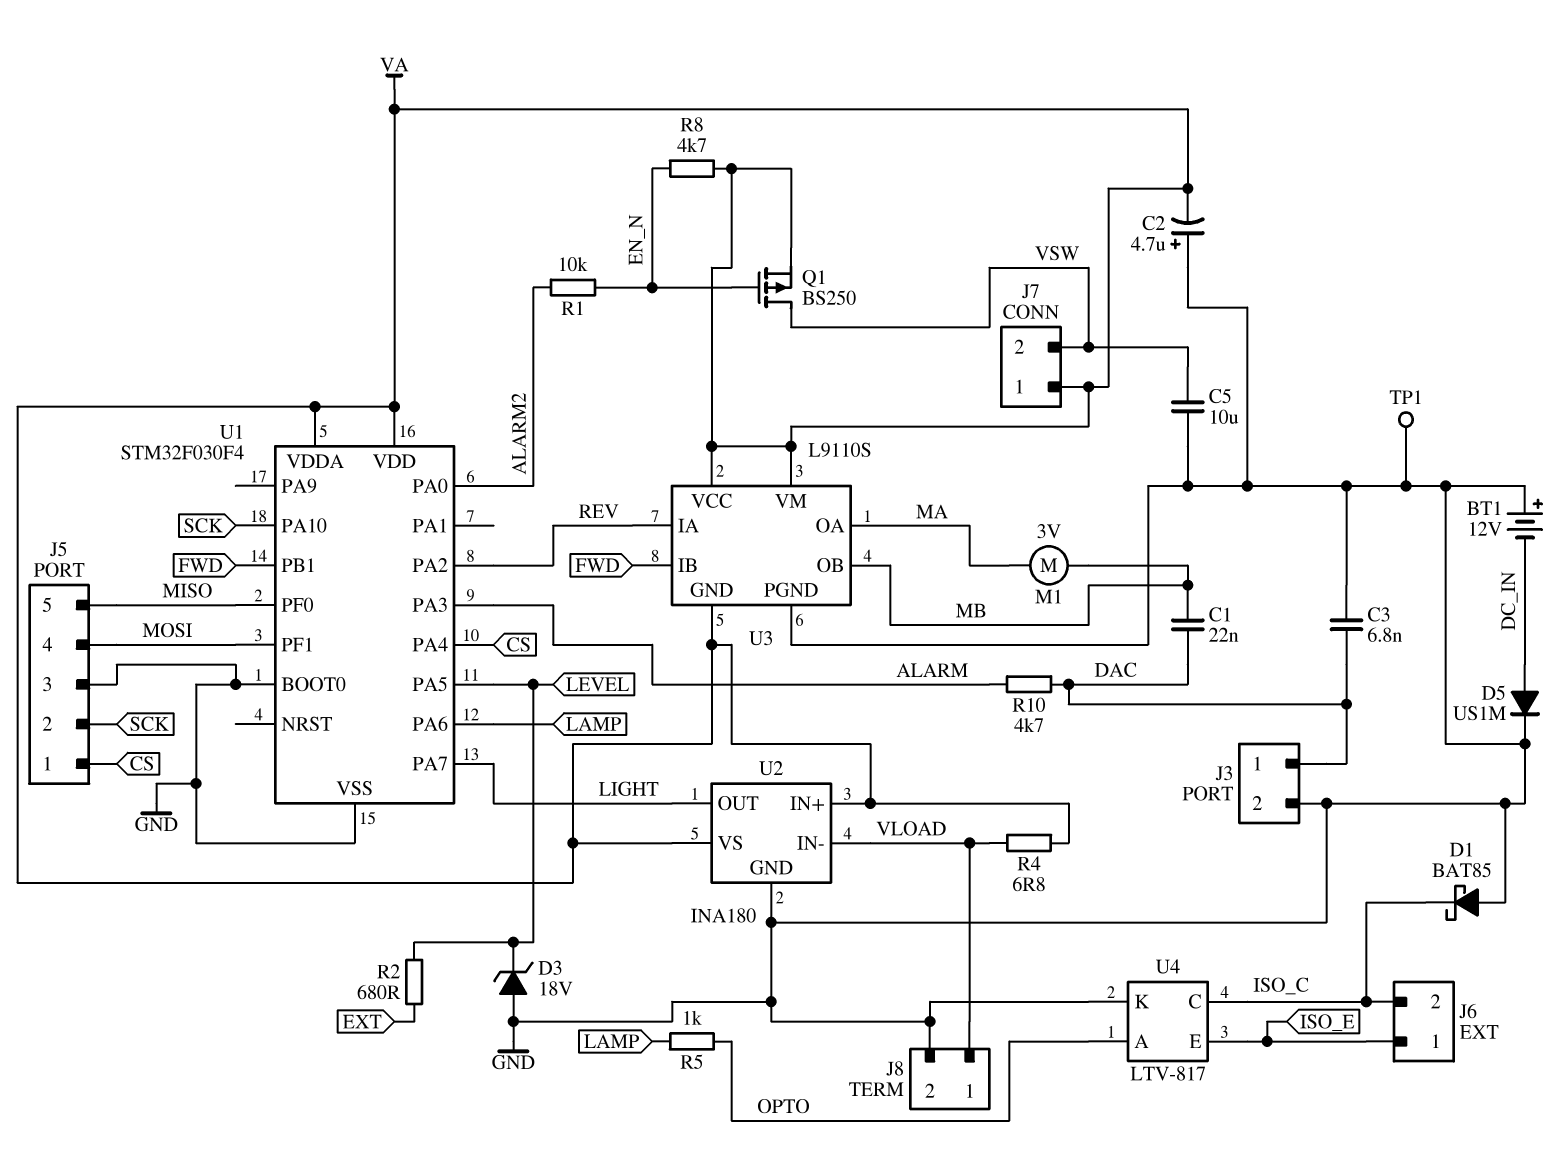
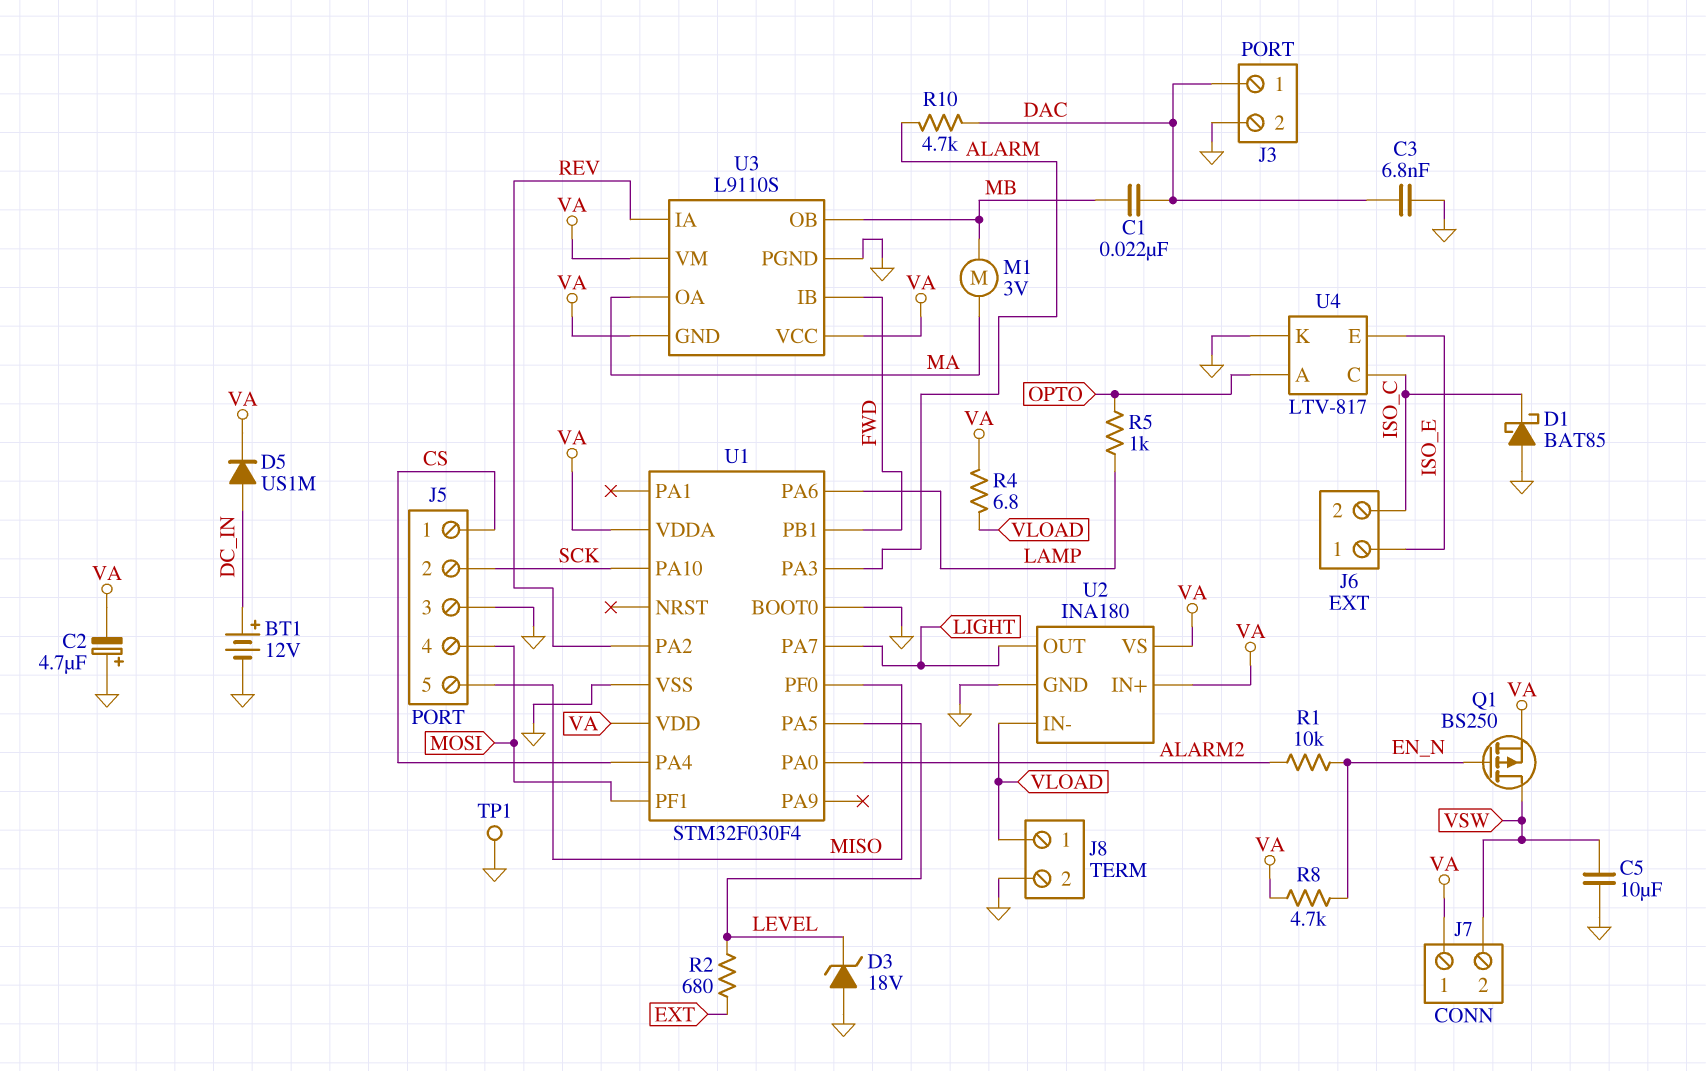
BT1: 12V (plus GND, minus DC_IN) -> 12V (plus DC_IN, minus GND)
D5: diode US1M (A DC_IN, K GND) -> diode US1M (A DC_IN, K VA)

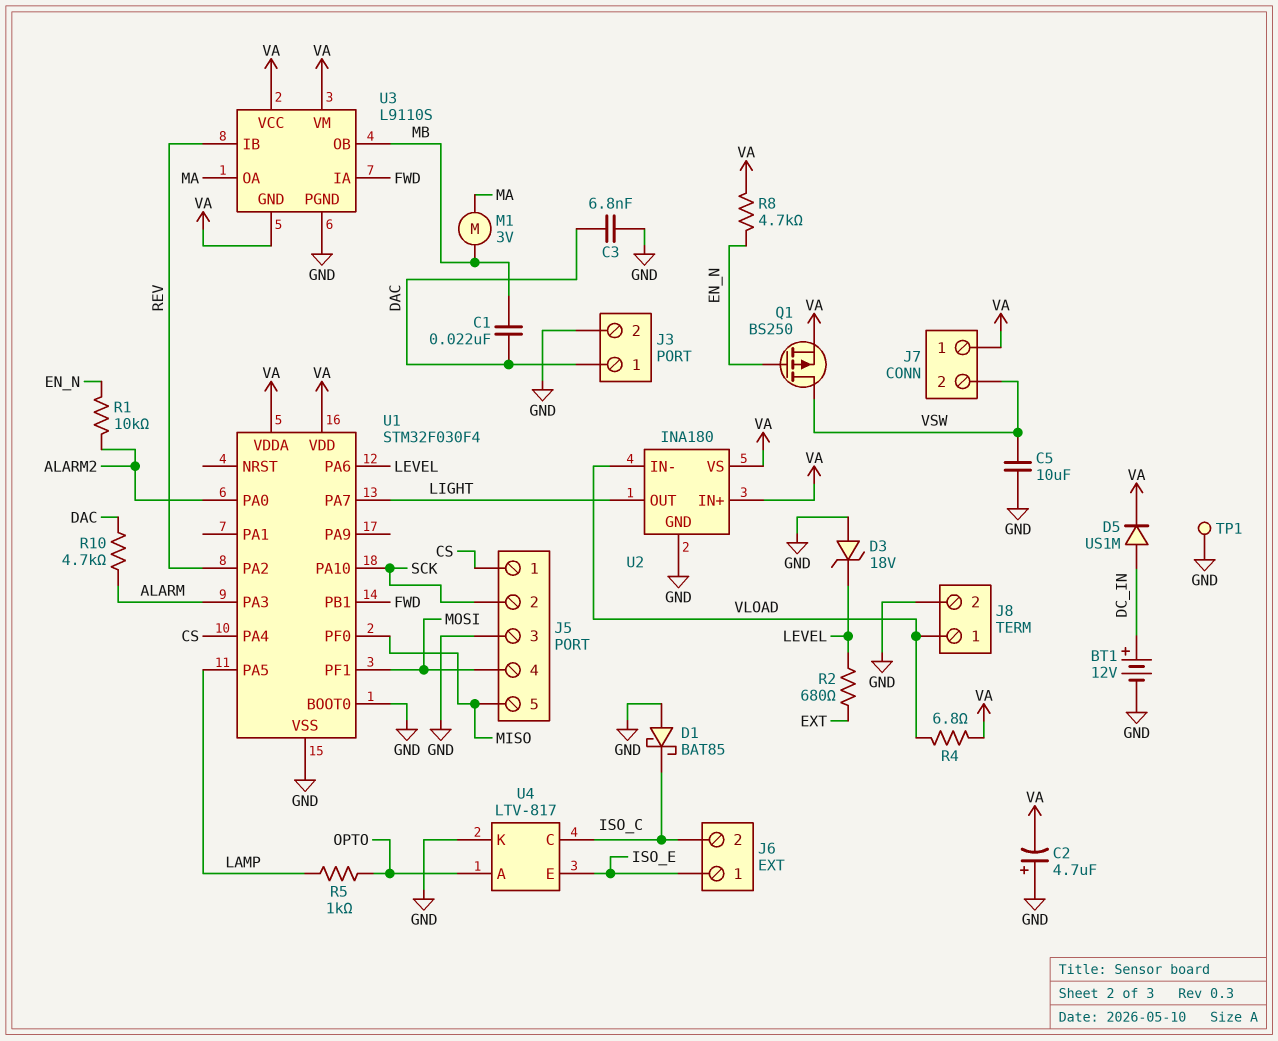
U1 pin PA5: LEVEL -> LAMP
U1 pin PA6: LAMP -> LEVEL
U3 pin IA: REV -> FWD
U3 pin IB: FWD -> REV

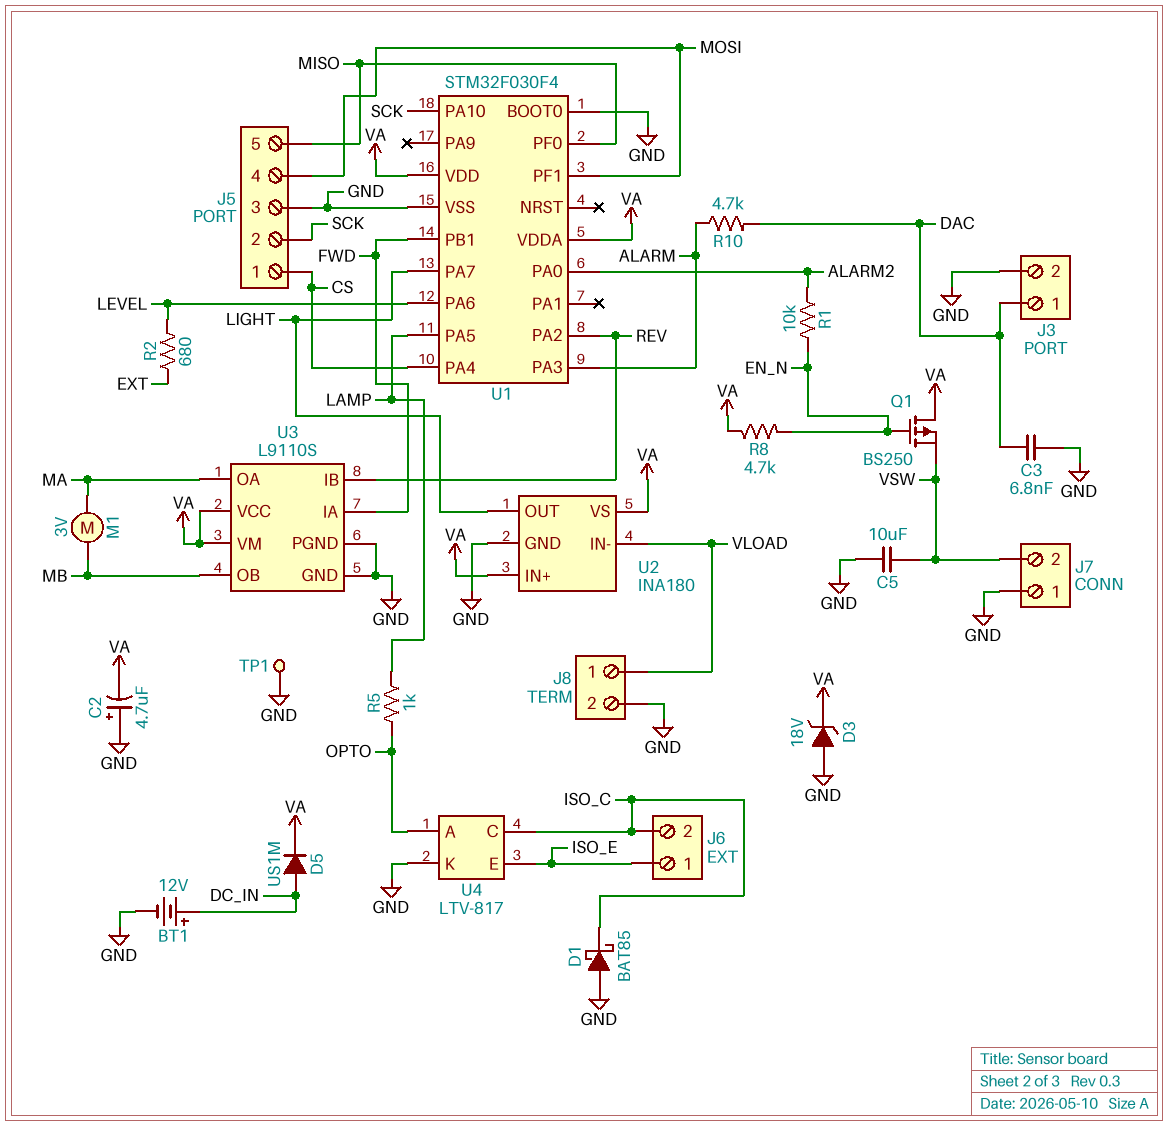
C1: 22nF (DAC, MB) -> none
D3: zener 18V (A GND, K LEVEL) -> zener 18V (A GND, K VA)
J7 pin 1: VA -> GND
Q1: PMOS BS250 (G EN_N, D VSW, S VA) -> PMOS BS250 (G EN_N, D VA, S VSW)
R4: 6.8 (VA, VLOAD) -> none
U3 pin GND: VA -> GND

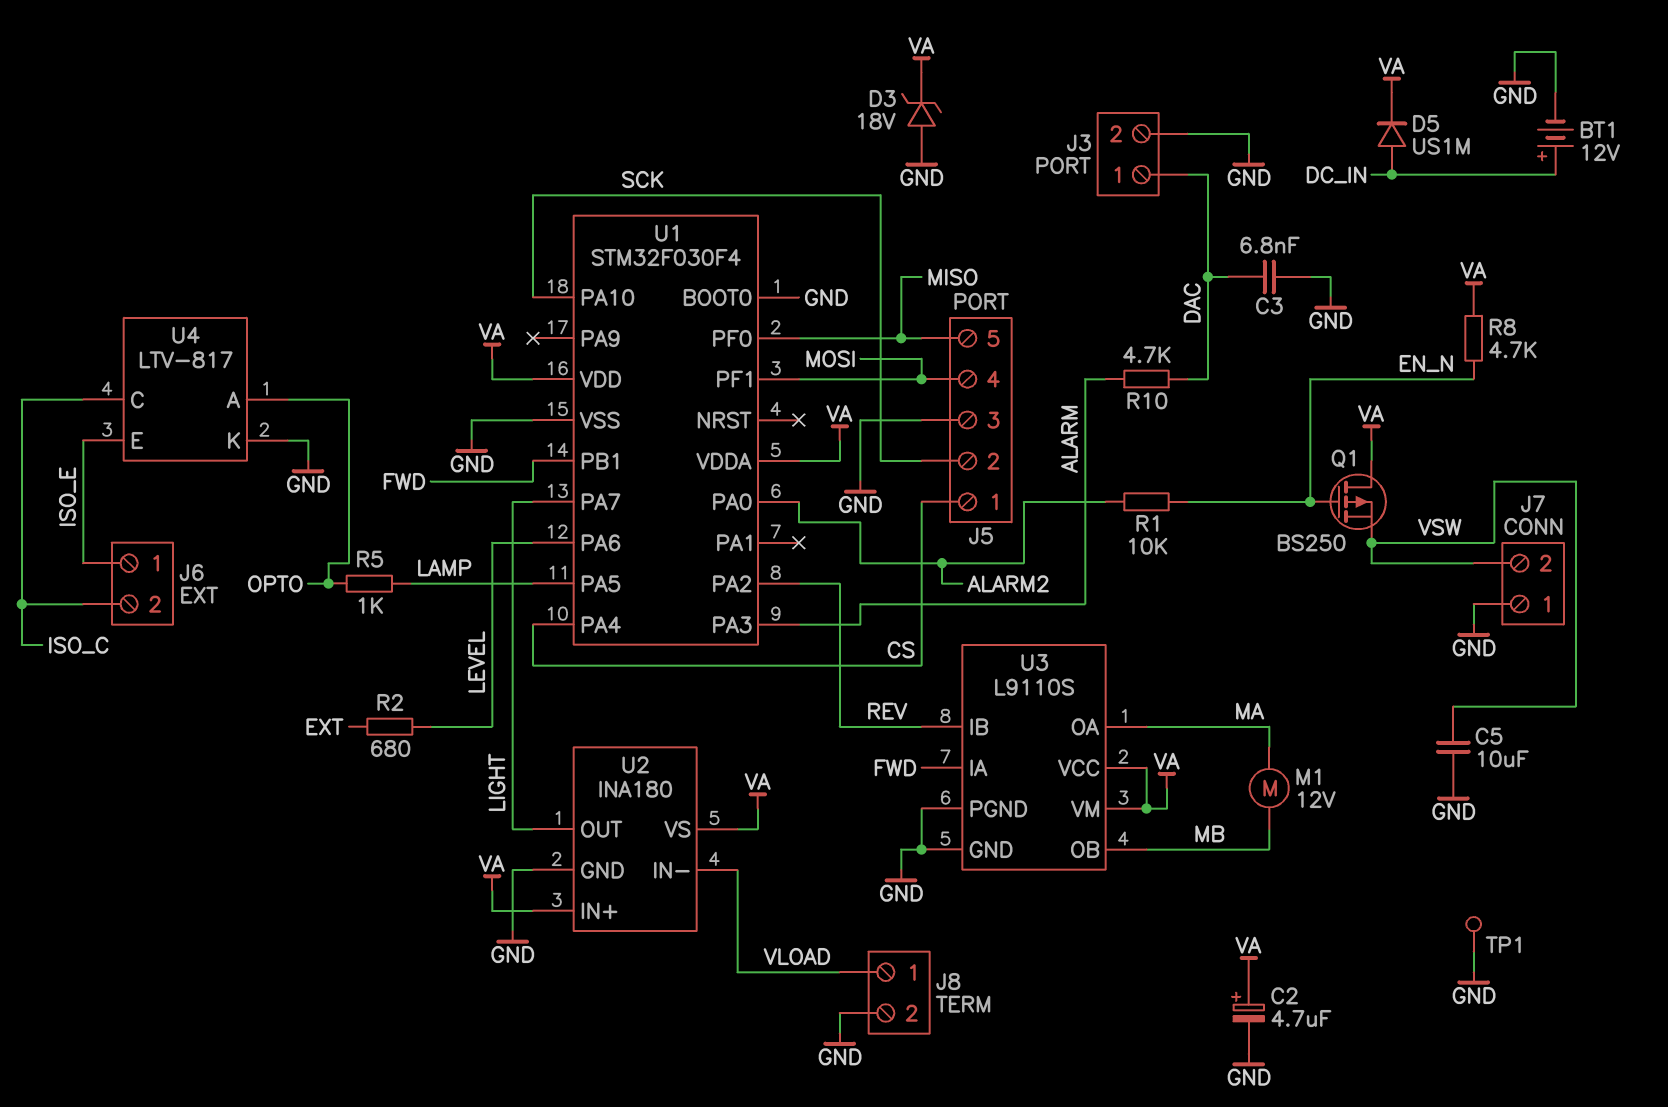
C2: 4.7uF (plus GND, minus VA) -> 4.7uF (plus VA, minus GND)
D1: schottky BAT85 (A GND, K ISO_C) -> none
M1: motor 3V (MA, MB) -> motor 12V (MA, MB)

